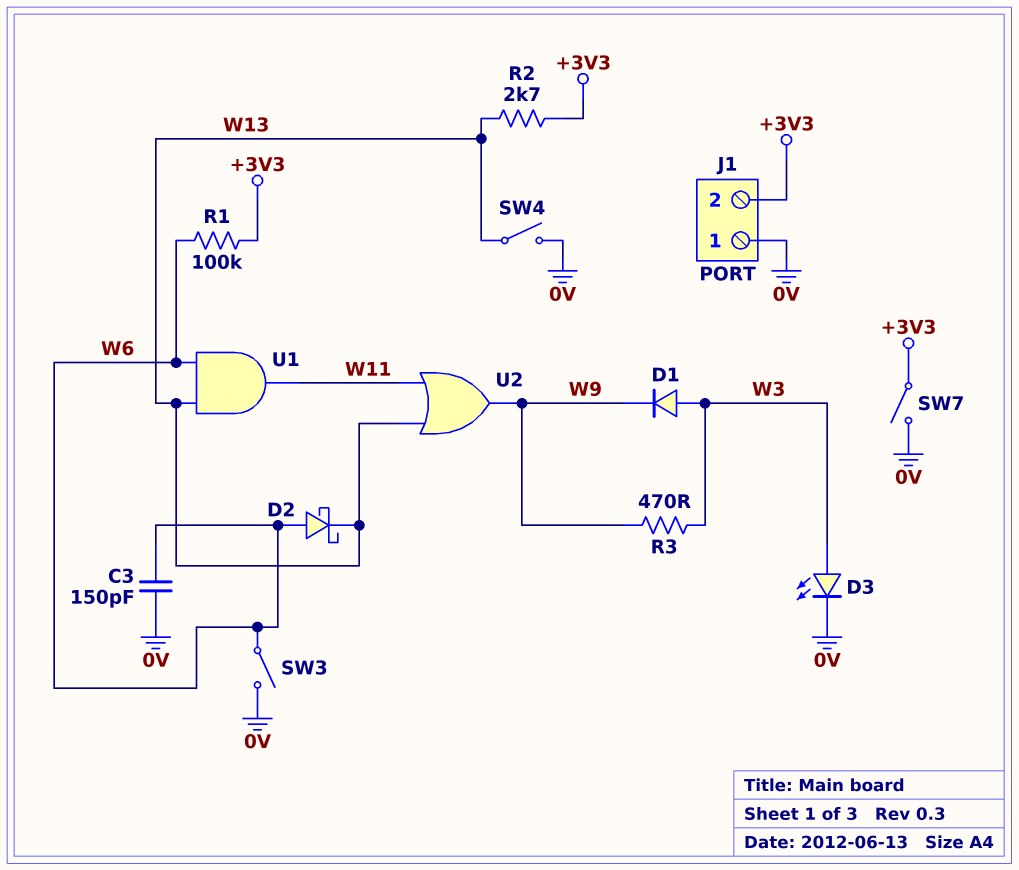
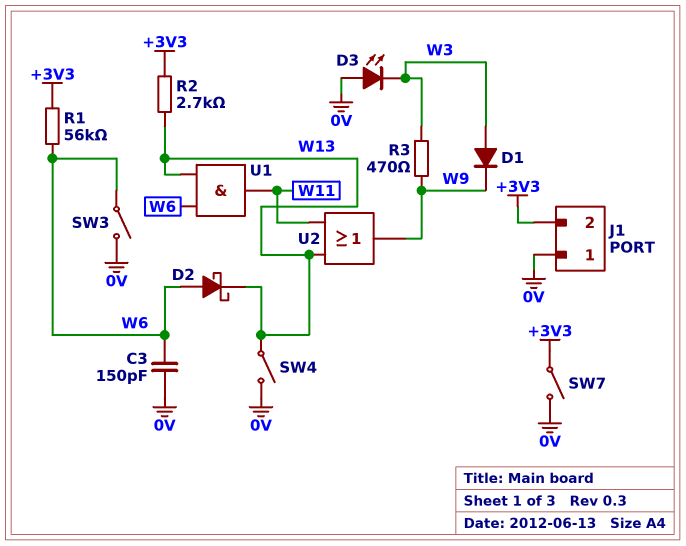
D3: LED (A W3, K 0V) -> LED (A 0V, K W3)
R1: 100k (+3V3, W6) -> 56k (+3V3, W6)

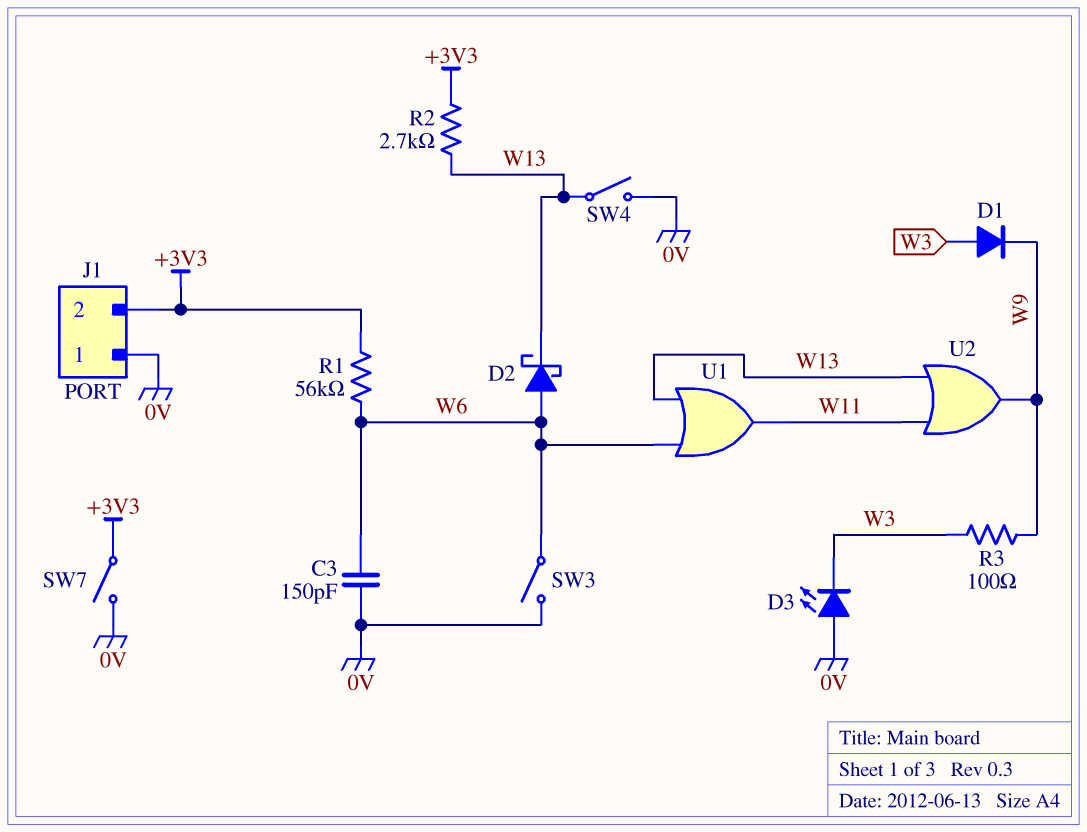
R3: 470 (W3, W9) -> 100 (W3, W9)
U1: AND (in W6, in W13, out W11) -> OR (in W6, in W13, out W11)

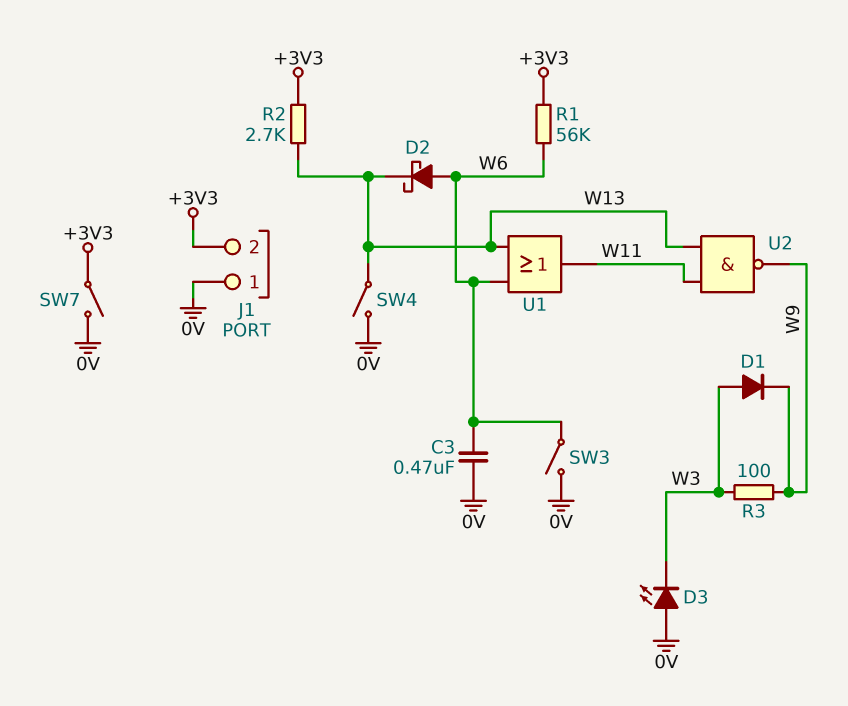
C3: 150pF (0V, W6) -> 470nF (0V, W6)
U2: OR (in W11, in W13, out W9) -> NAND (in W11, in W13, out W9)

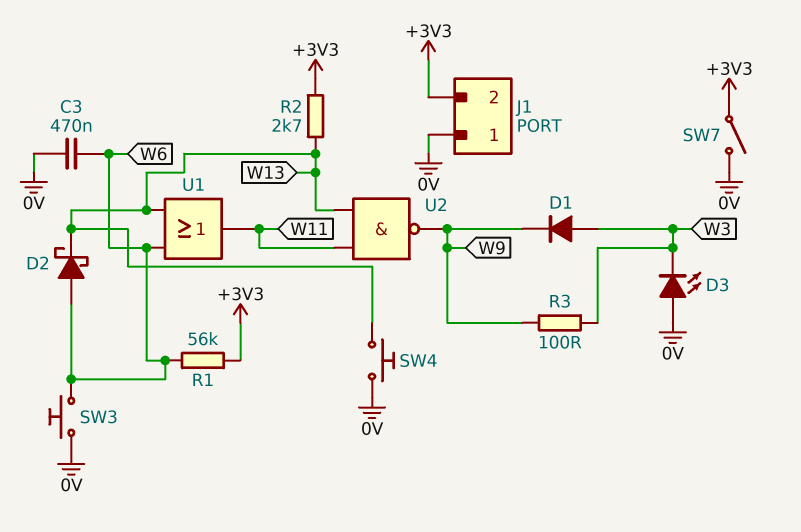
SW3: switch (0V, W6) -> button (0V, W6)
SW4: switch (0V, W13) -> button (0V, W13)

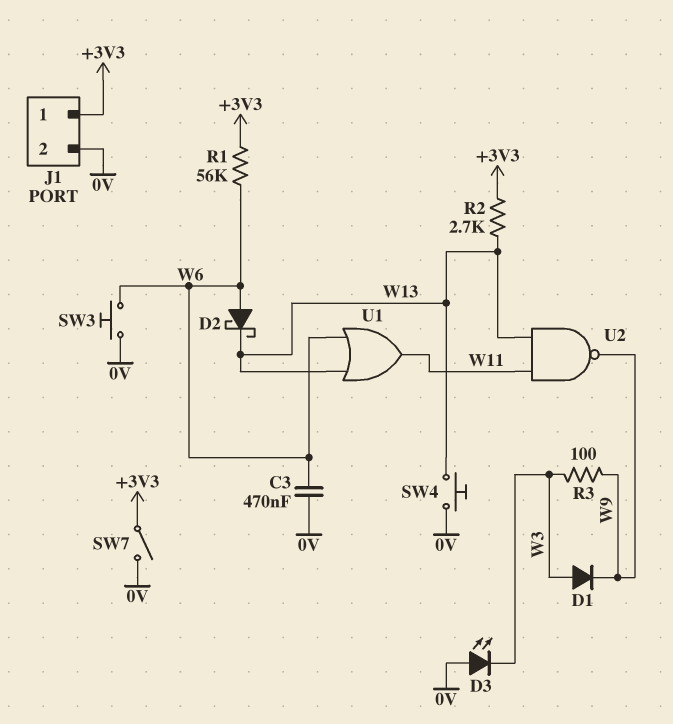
J1 pin 1: 0V -> +3V3
J1 pin 2: +3V3 -> 0V

